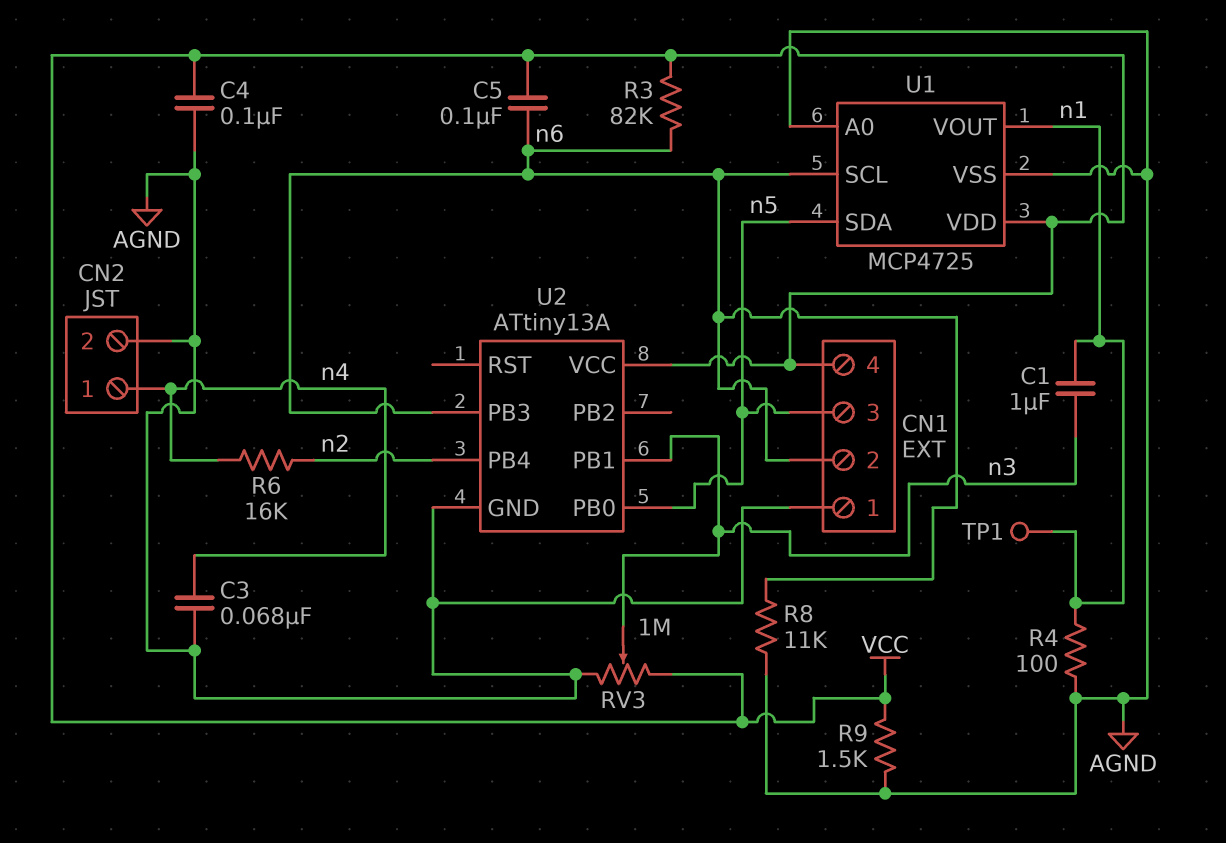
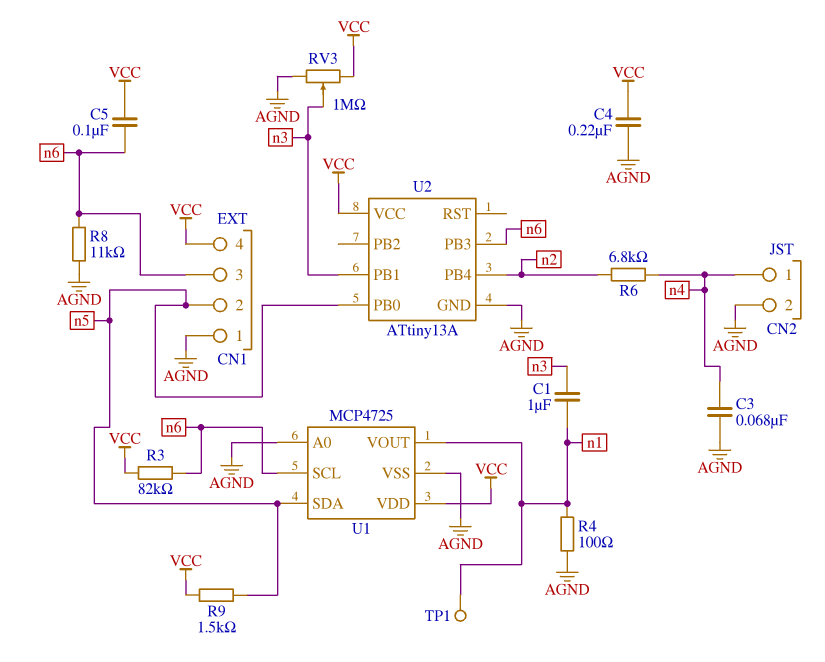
C4: 100nF (AGND, VCC) -> 220nF (AGND, VCC)
CN1 pin 2: n6 -> n5
CN1 pin 3: n5 -> n6
R6: 16k (n2, n4) -> 6.8k (n2, n4)
R9: 1.5k (AGND, VCC) -> 1.5k (VCC, n5)

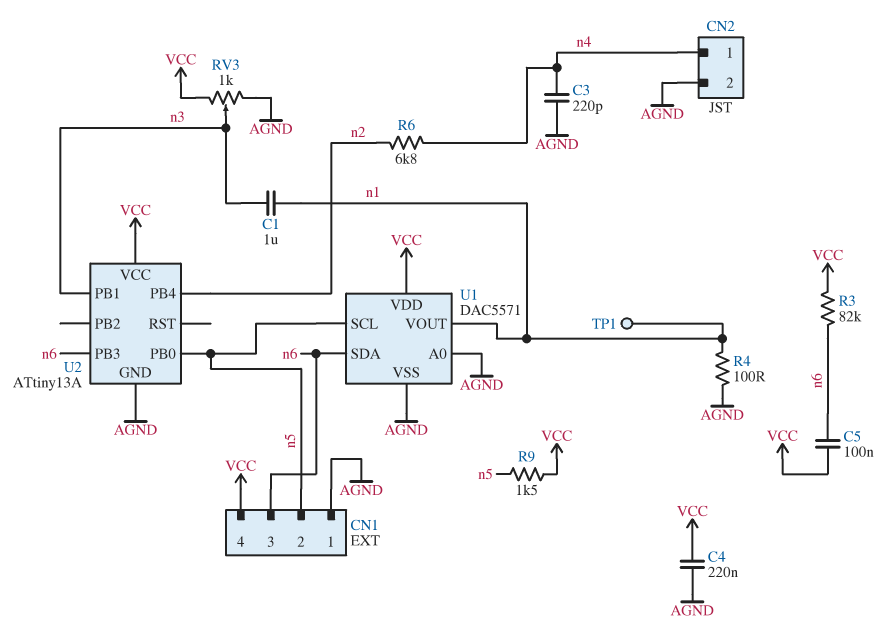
C3: 68nF (AGND, n4) -> 220pF (AGND, n4)
R8: 11k (AGND, n6) -> none
RV3: 1M (AGND, VCC, wiper n3) -> 1k (AGND, VCC, wiper n3)
U1: MCP4725 -> DAC5571
U1 pin SCL: n6 -> n5
U1 pin SDA: n5 -> n6

